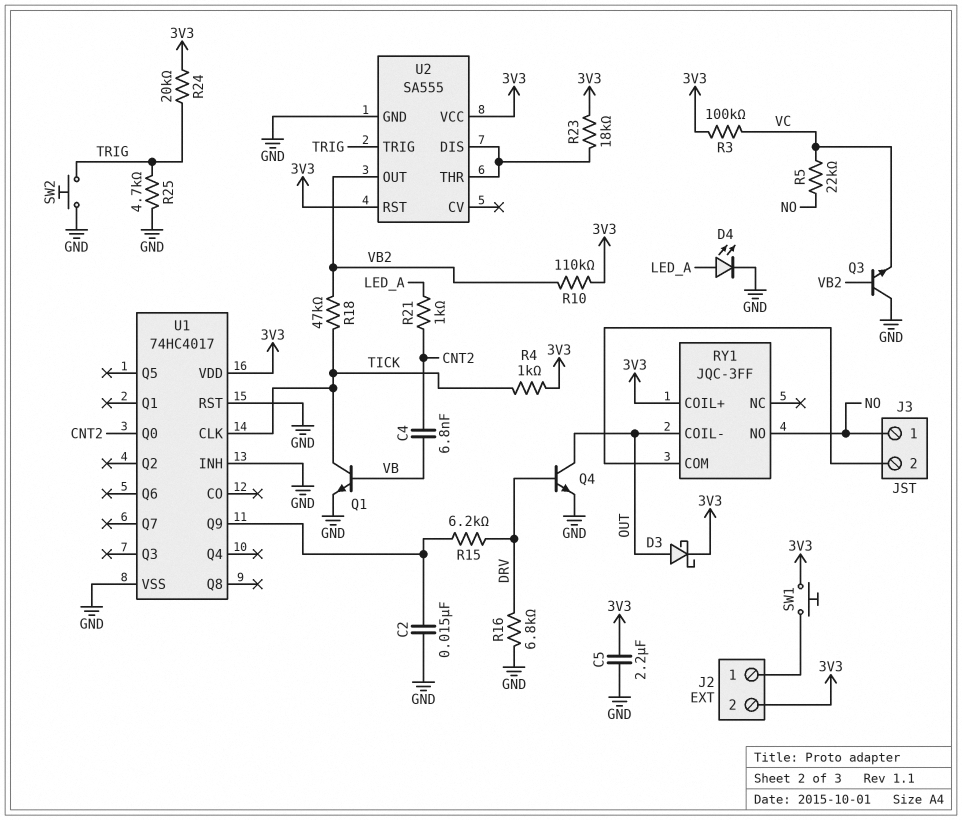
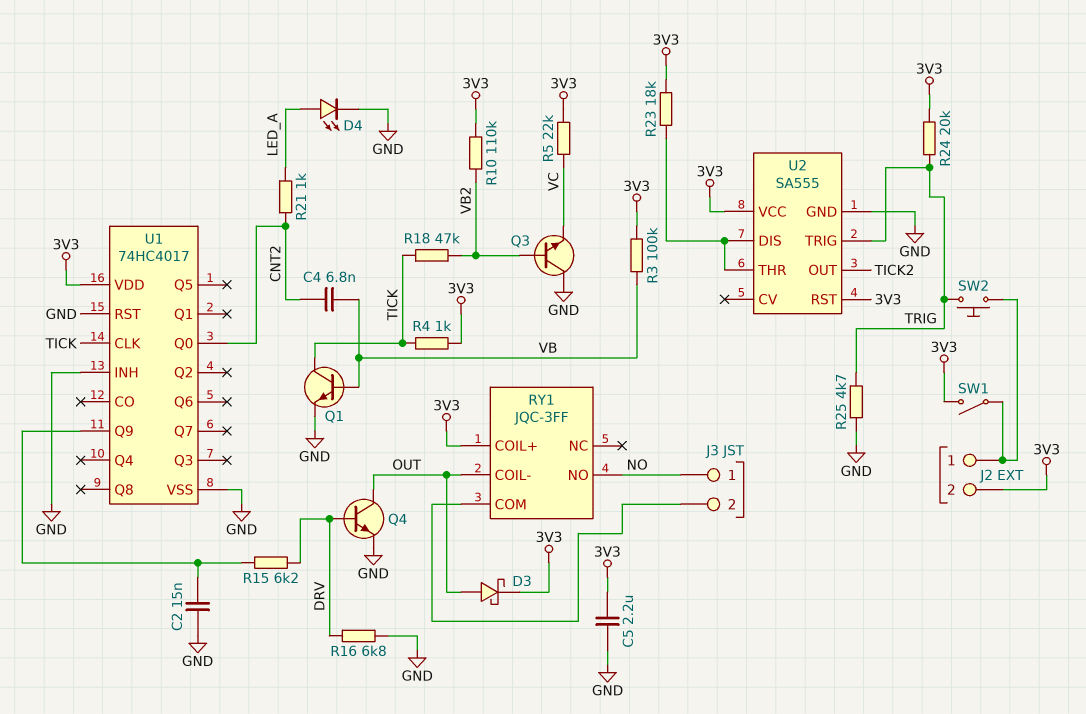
R3: 100k (3V3, VC) -> 100k (3V3, VB)
R5: 22k (NO, VC) -> 22k (3V3, VC)
SW1: button (3V3, J2/1) -> switch (3V3, J2/1)
SW2: button (GND, TRIG) -> button (J2/1, TRIG)
U2 pin OUT: VB2 -> TICK2

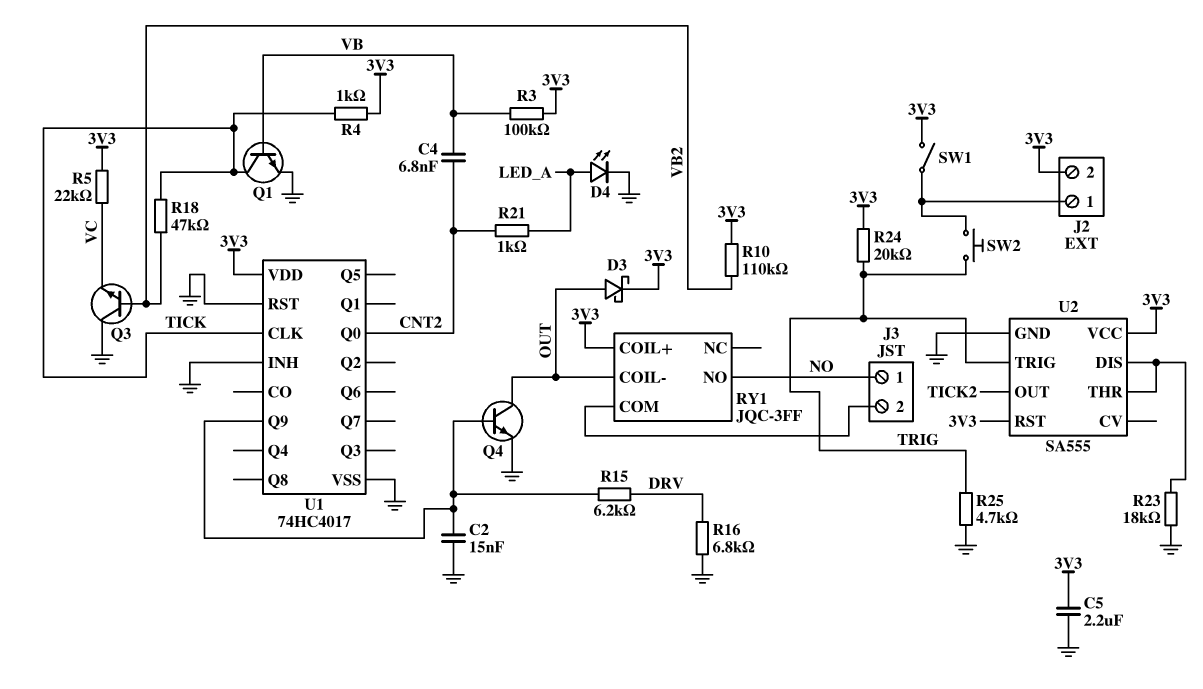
Q4: NPN (B DRV, C OUT, E GND) -> NPN (B U1/Q9, C OUT, E GND)
R23: 18k (3V3, U2/DIS) -> 18k (GND, U2/DIS)

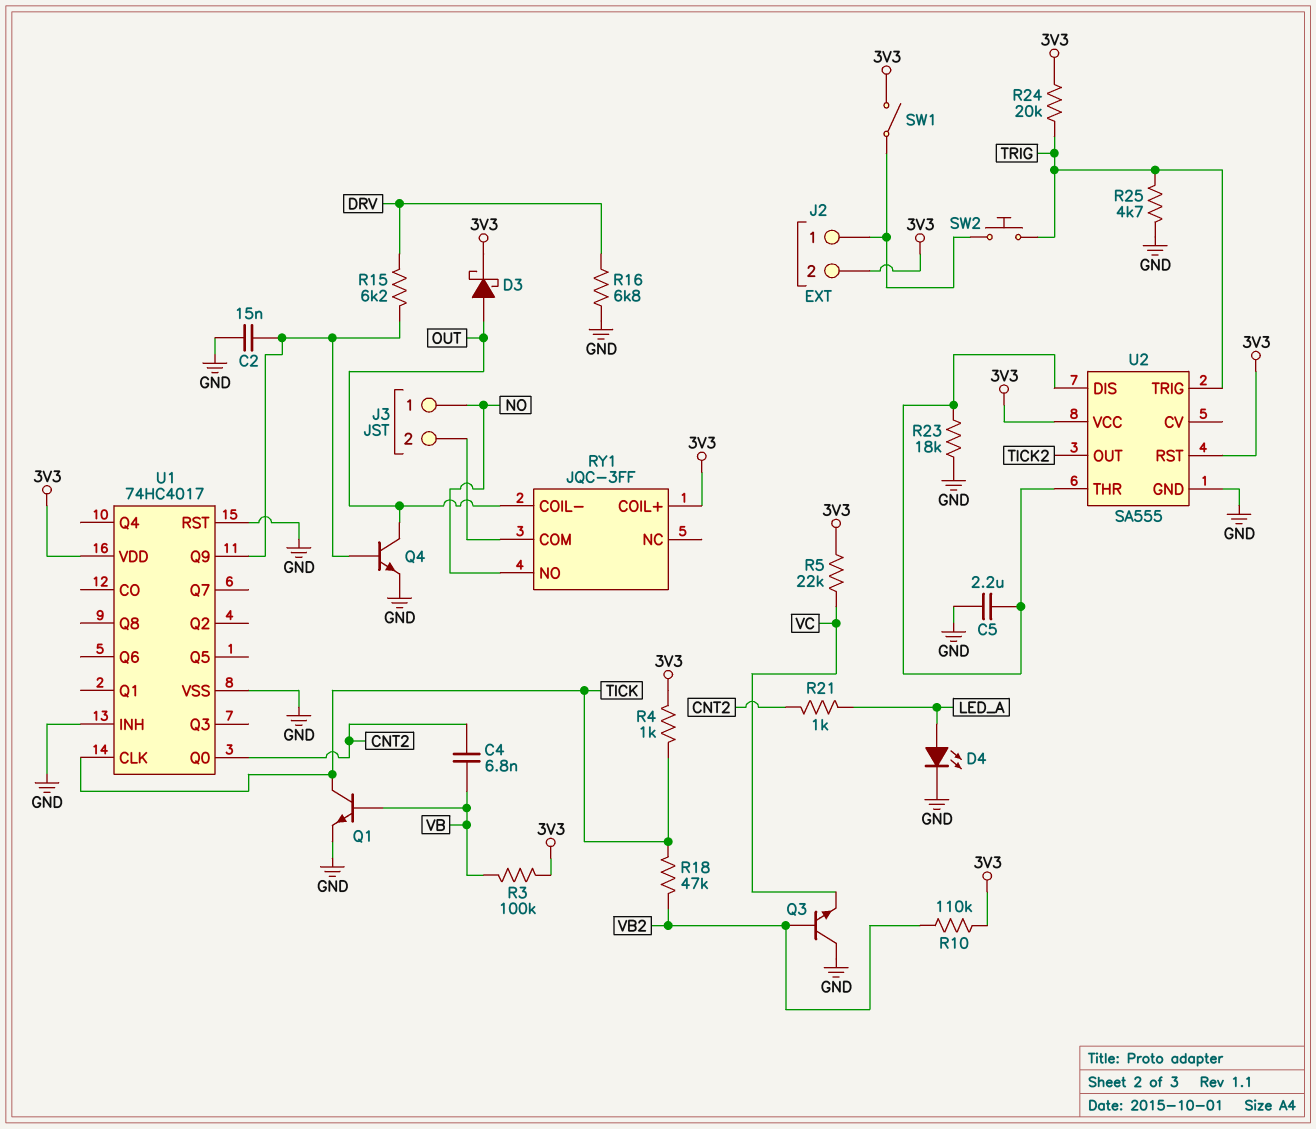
C5: 2.2uF (3V3, GND) -> 2.2uF (GND, U2/DIS)

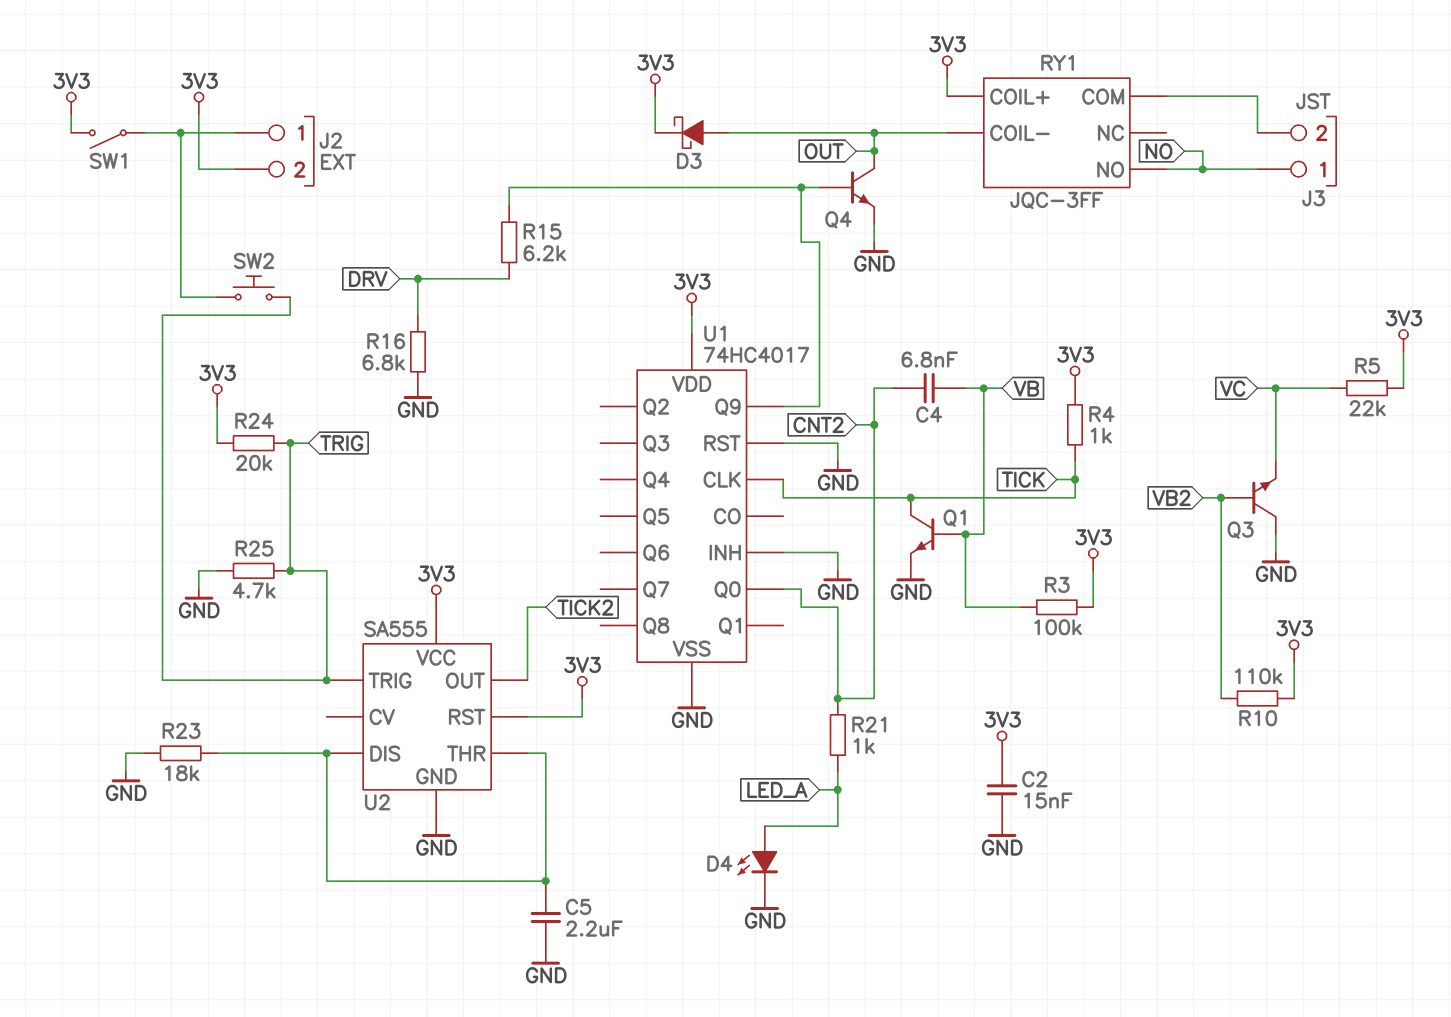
C2: 15nF (GND, U1/Q9) -> 15nF (3V3, GND)
R18: 47k (TICK, VB2) -> none

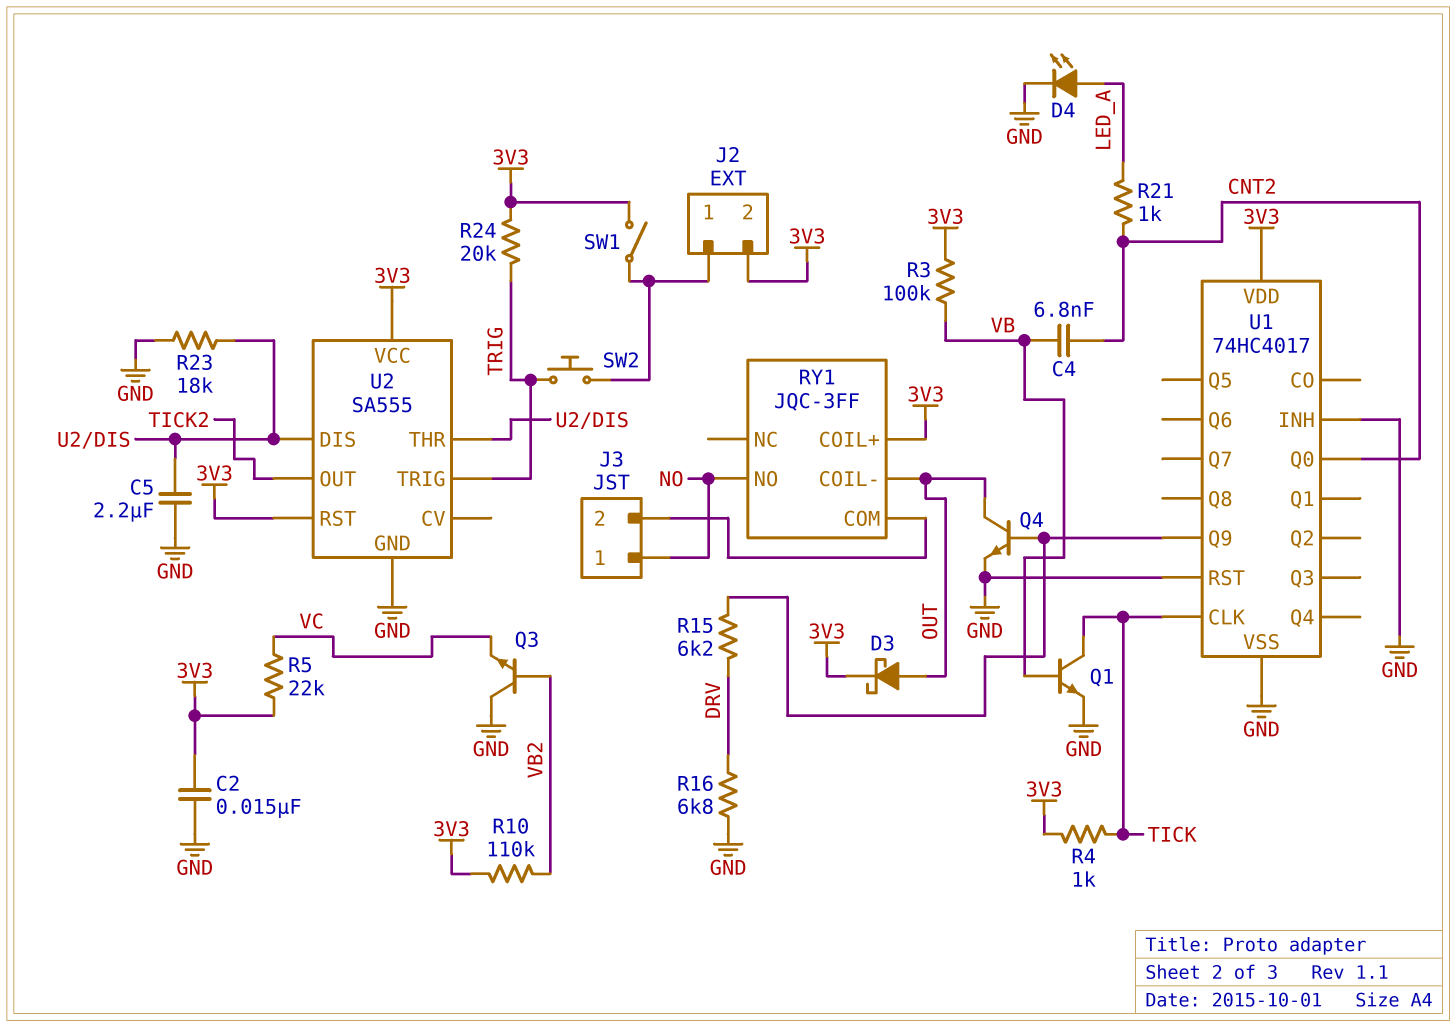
R25: 4.7k (GND, TRIG) -> none

